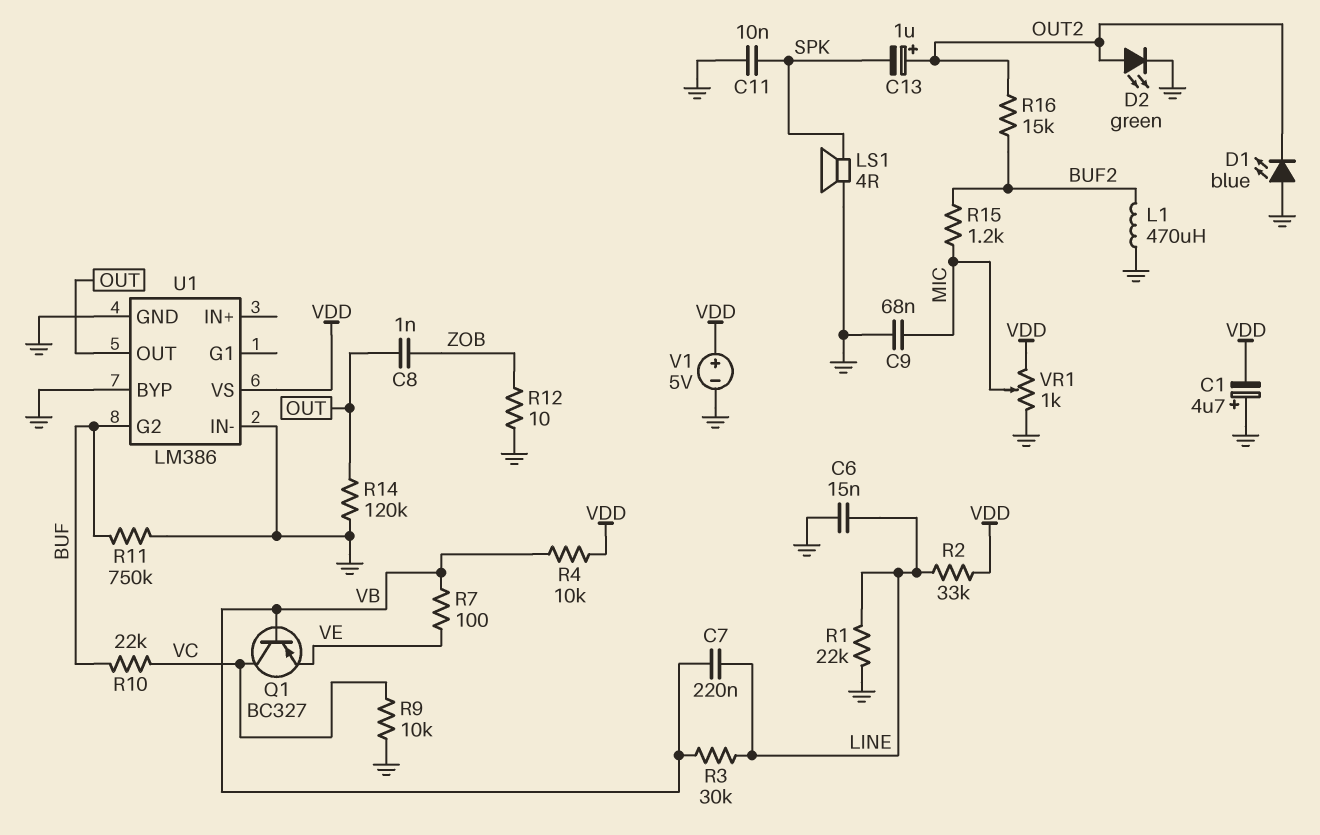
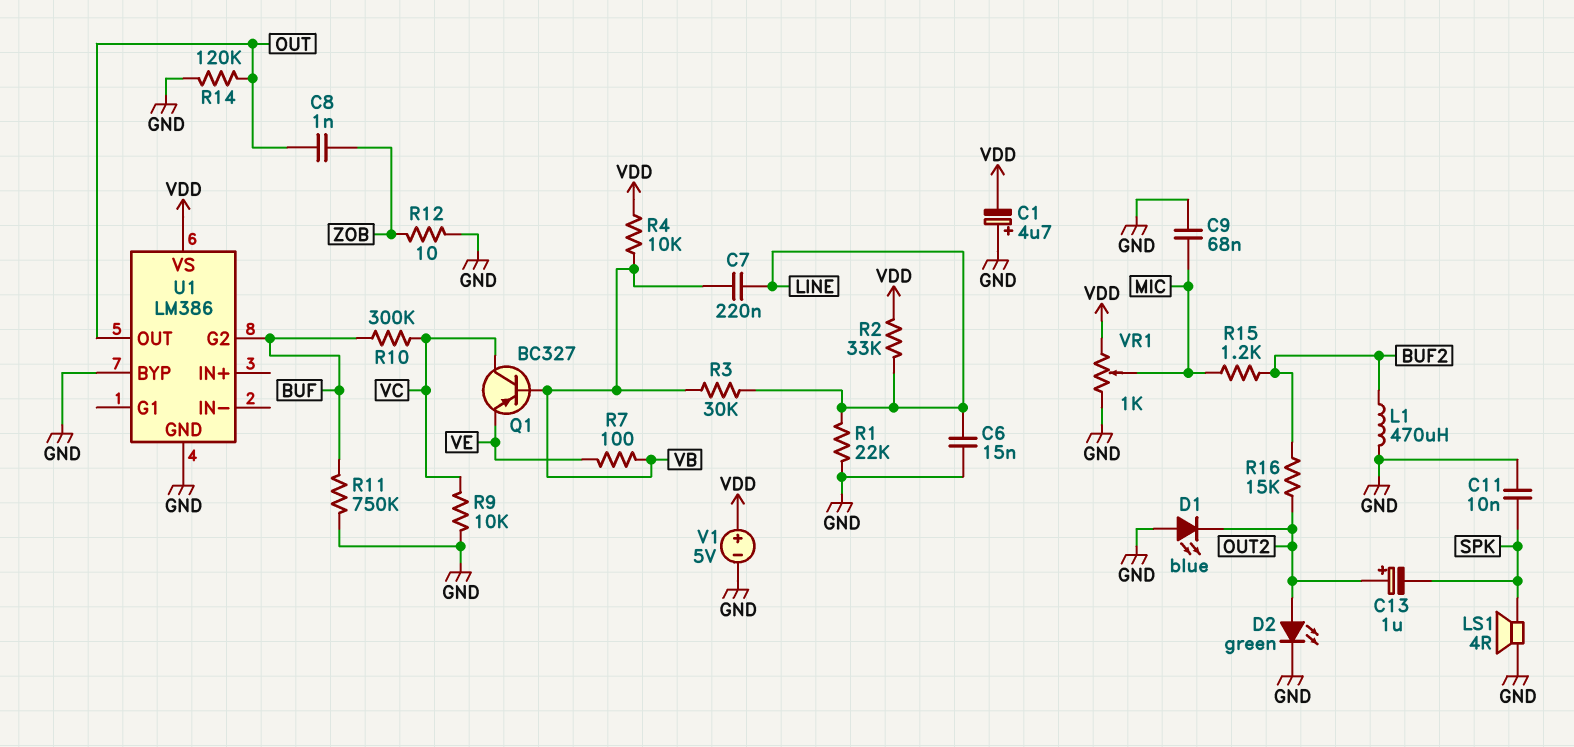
R10: 22k (BUF, VC) -> 300k (BUF, VC)
U1 pin IN-: GND -> none

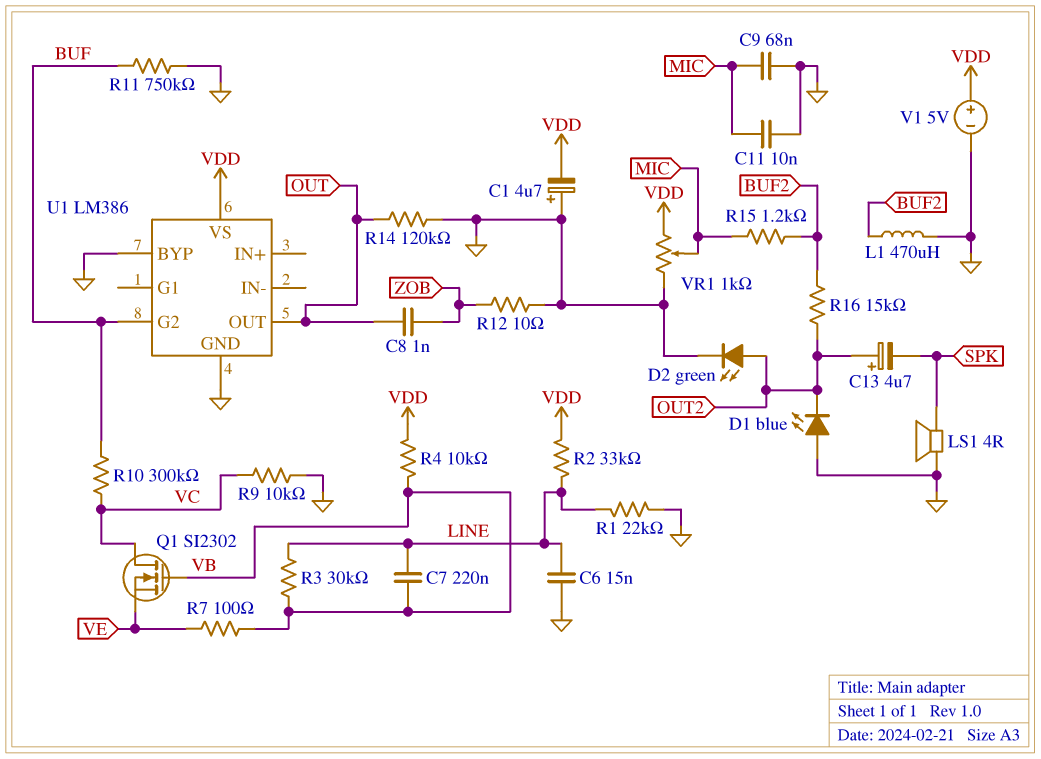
C11: 10nF (GND, SPK) -> 10nF (GND, MIC)
C13: 1uF (plus OUT2, minus SPK) -> 4.7uF (plus OUT2, minus SPK)
Q1: PNP BC327 (B VB, C VC, E VE) -> NMOS SI2302 (G VB, D VC, S VE)

